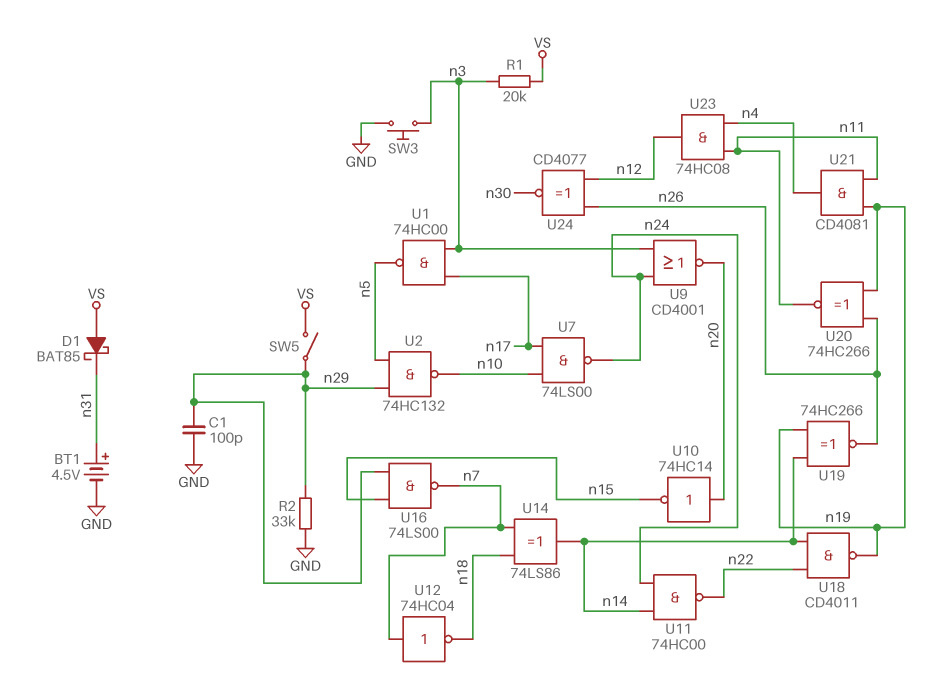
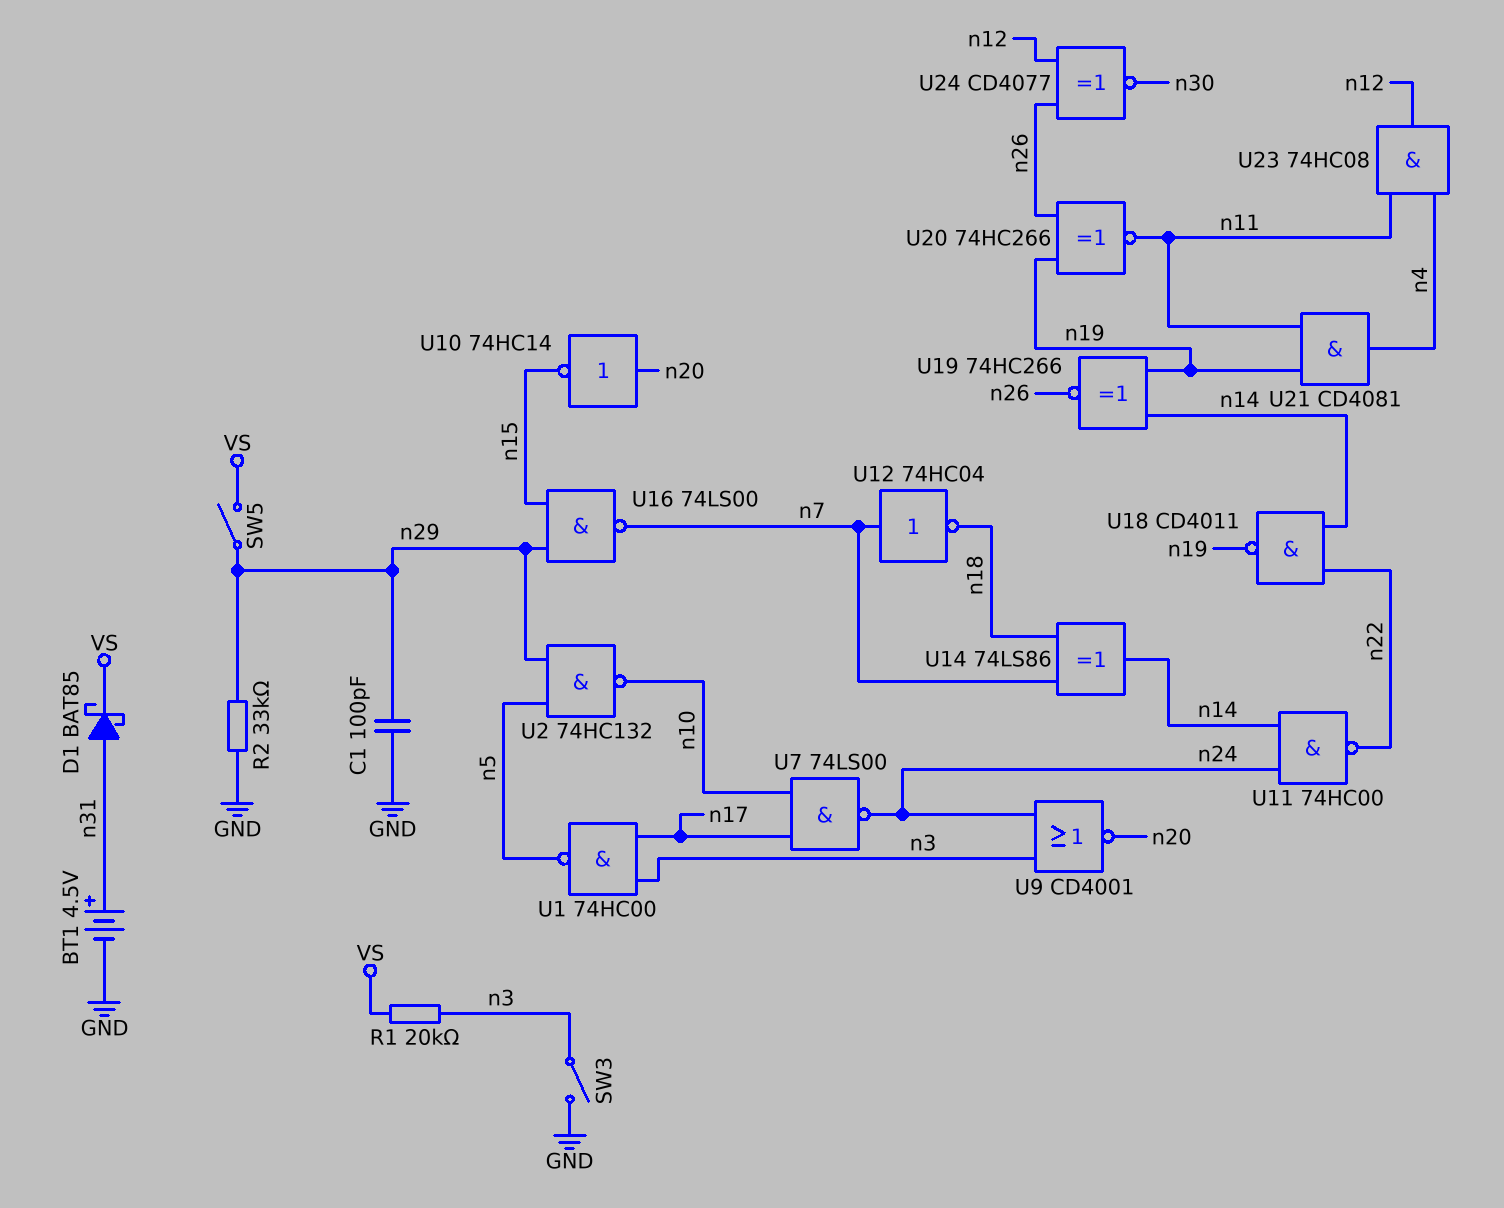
D1: schottky BAT85 (A VS, K n31) -> schottky BAT85 (A n31, K VS)
SW3: button (GND, n3) -> switch (GND, n3)

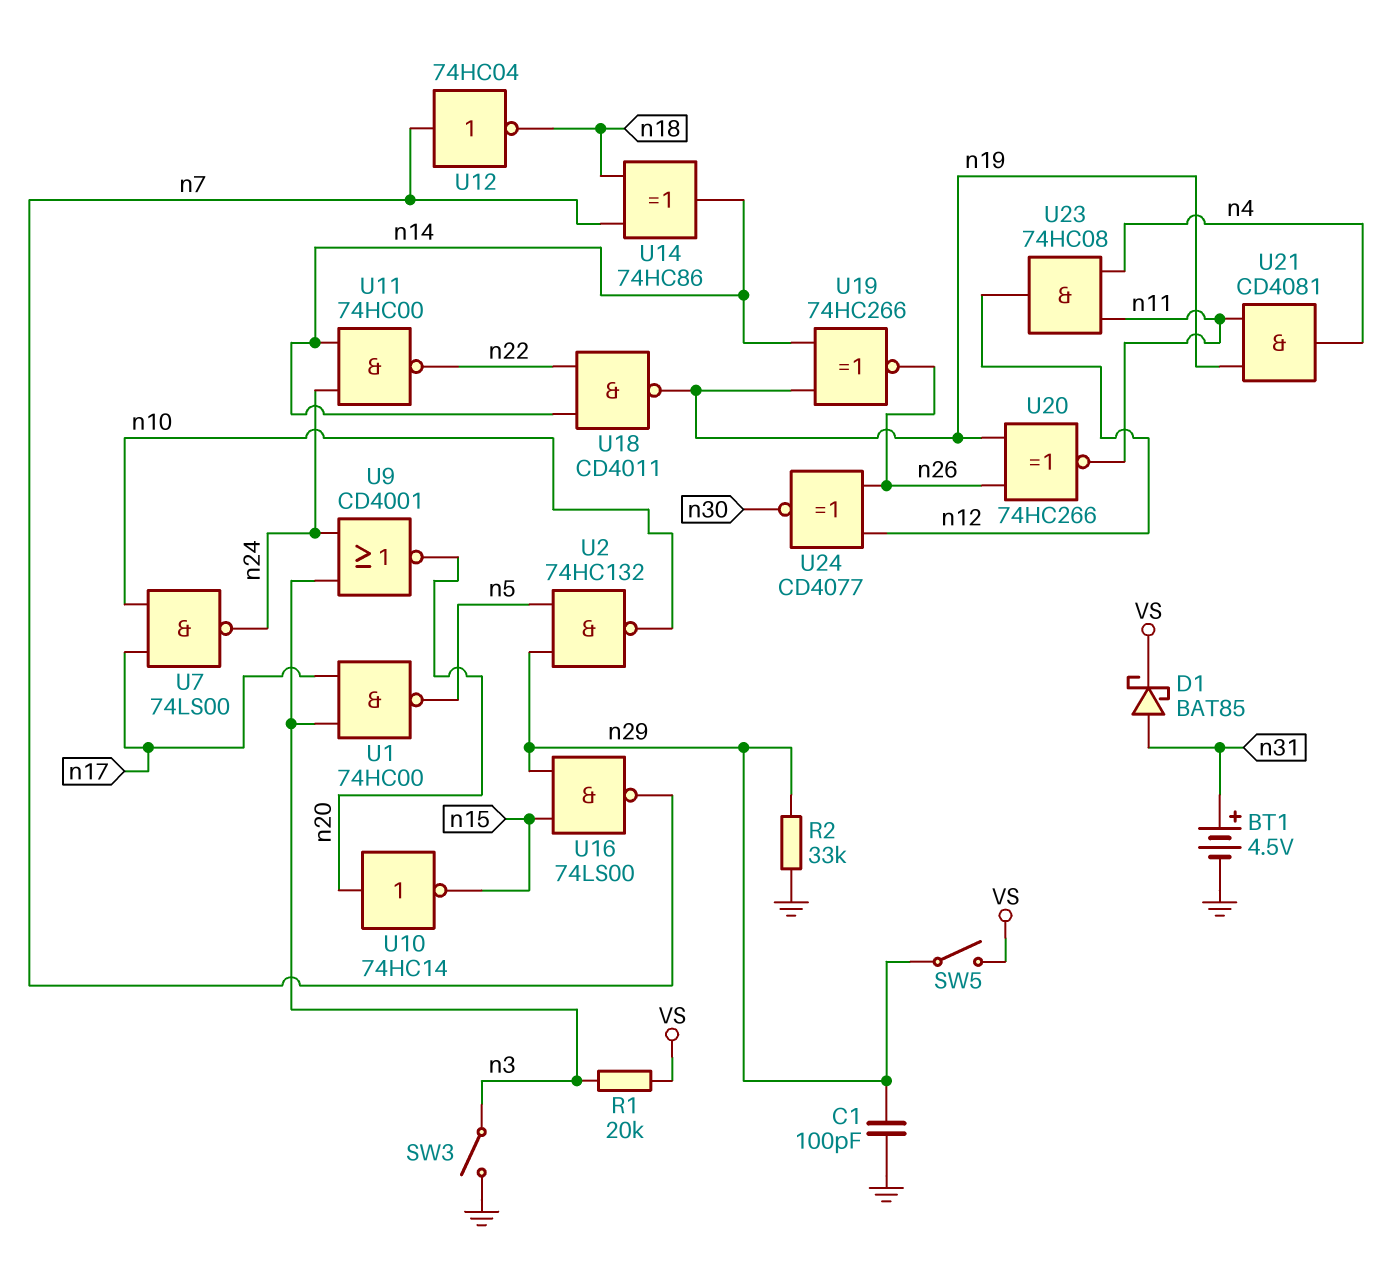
U14: XOR 74LS86 (in n7, in n18, out n14) -> XOR 74HC86 (in n7, in n18, out n14)

